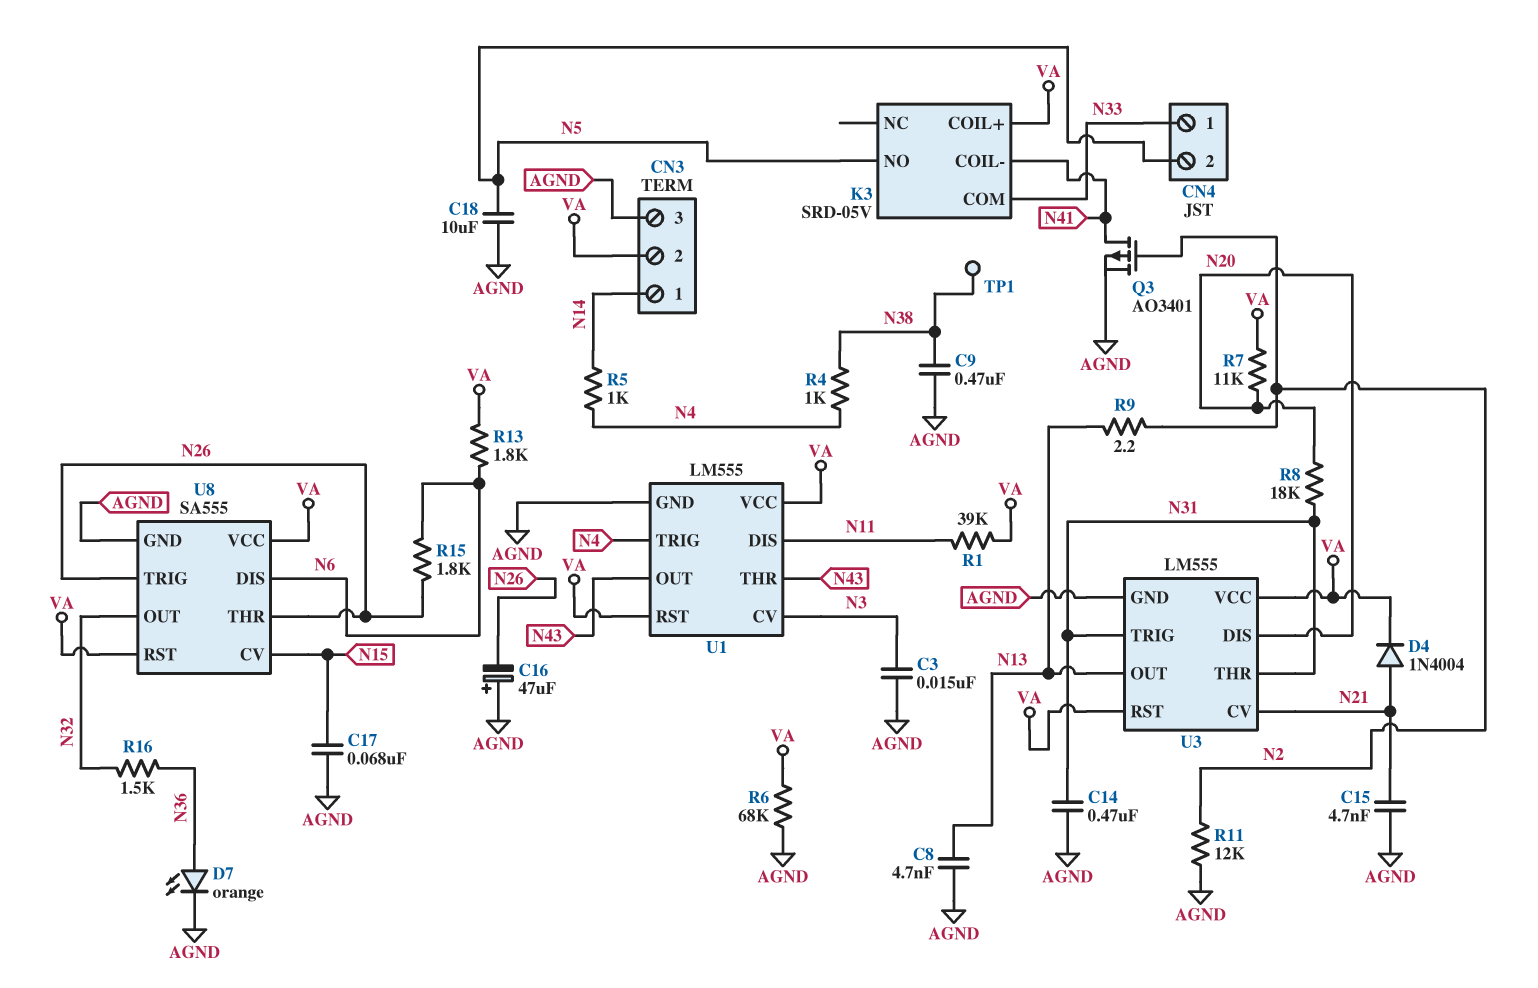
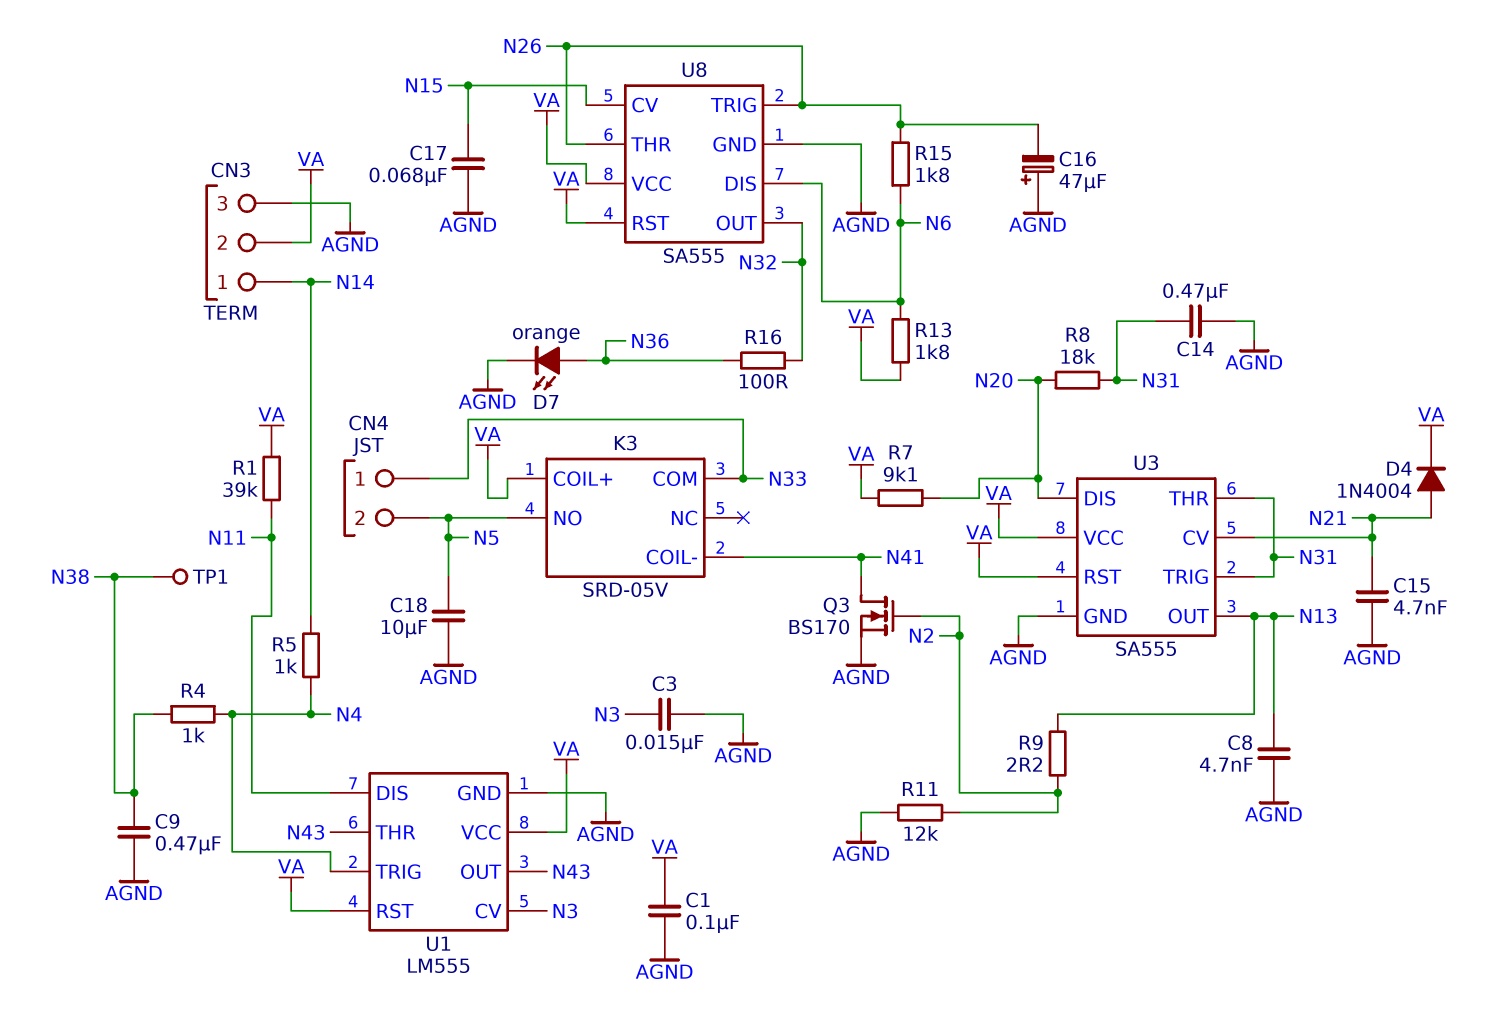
C1: none -> 100nF (AGND, VA)
Q3: PMOS AO3401 (G N2, D N41, S AGND) -> NMOS BS170 (G N2, D N41, S AGND)
R6: 68k (AGND, VA) -> none
R7: 11k (N20, VA) -> 9.1k (N20, VA)
R16: 1.5k (N32, N36) -> 100 (N32, N36)
U3: LM555 -> SA555

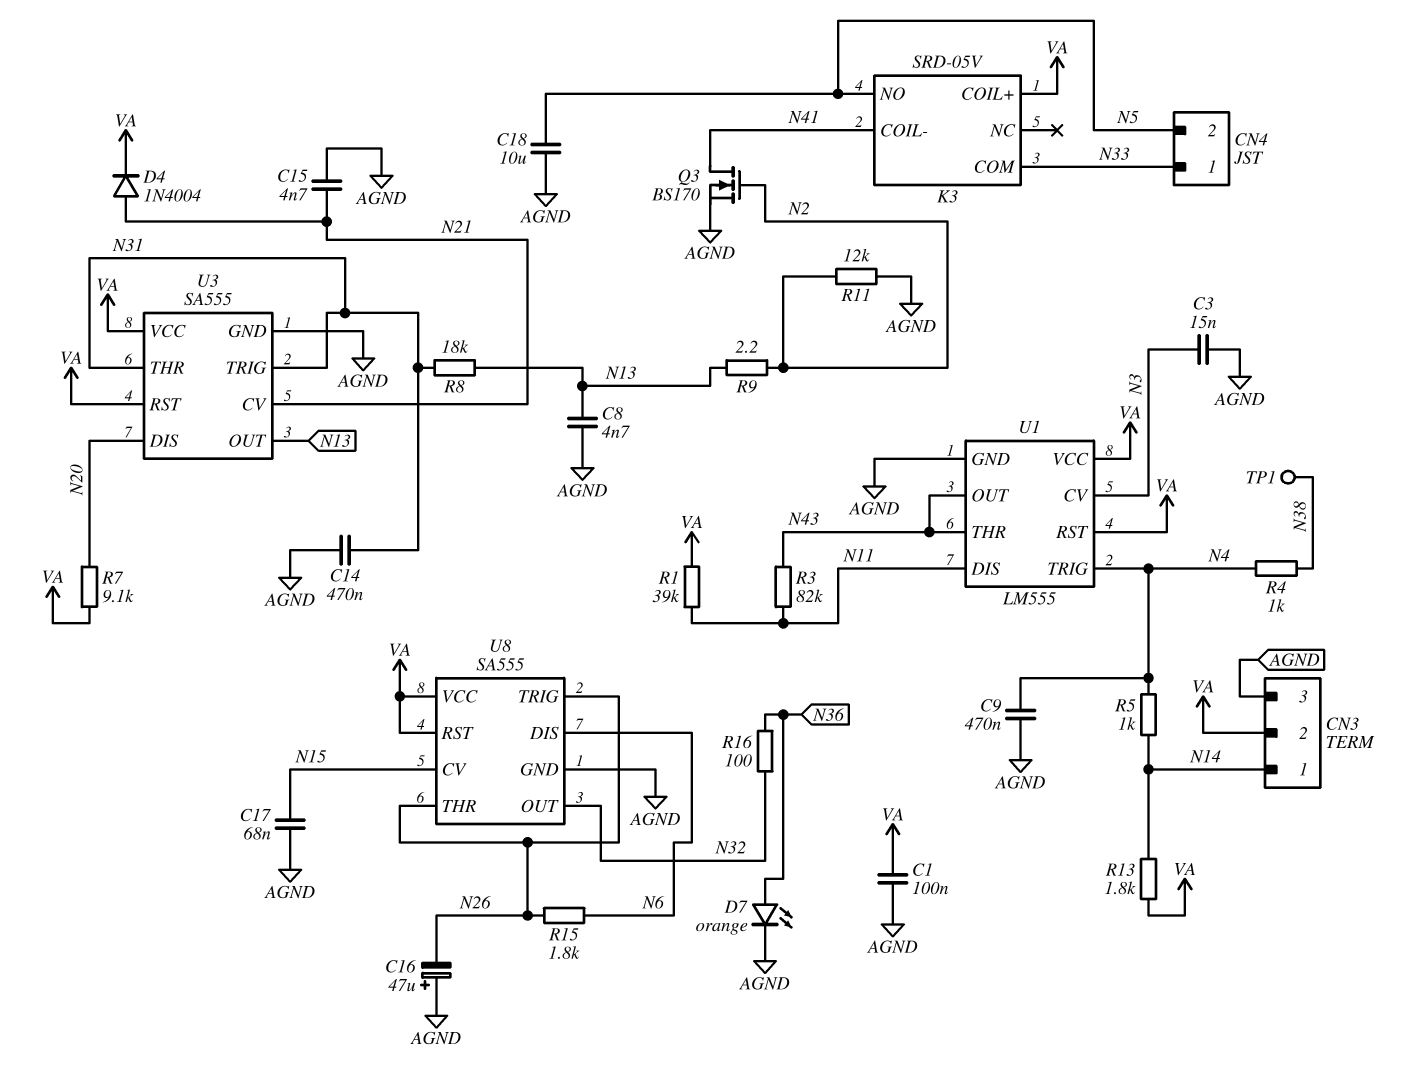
C9: 470nF (AGND, N38) -> 470nF (AGND, N4)
R3: none -> 82k (N11, N43)
R8: 18k (N20, N31) -> 18k (N13, N31)
R13: 1.8k (N6, VA) -> 1.8k (N14, VA)

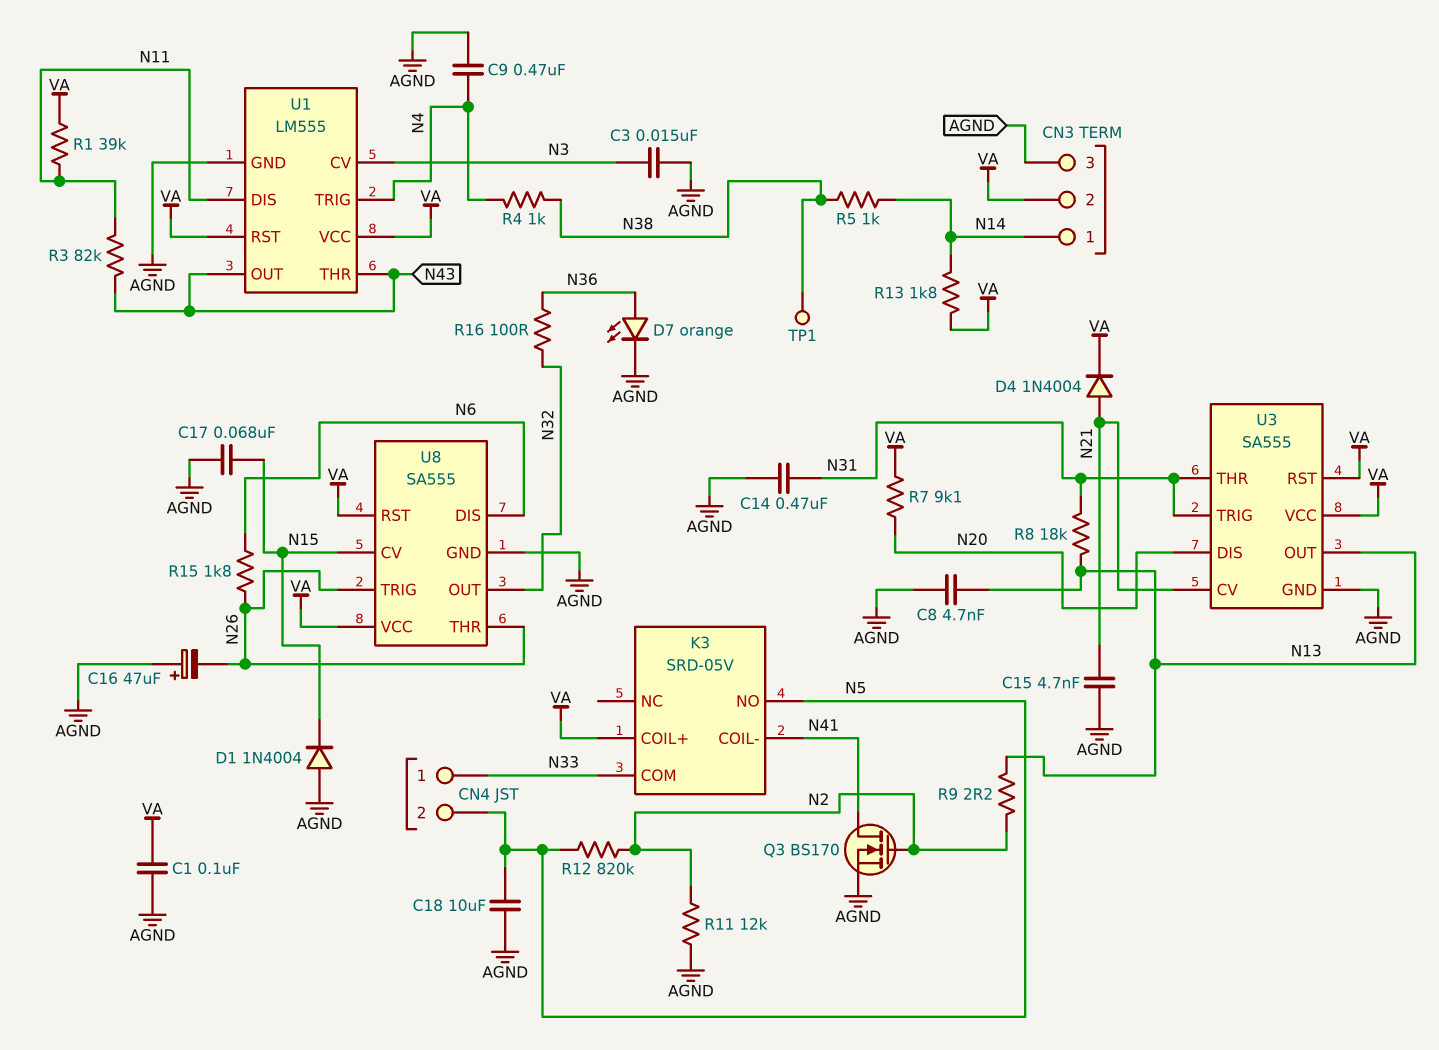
D1: none -> diode 1N4004 (A AGND, K N15)
R5: 1k (N4, N14) -> 1k (N14, N38)
R12: none -> 820k (N2, N5)

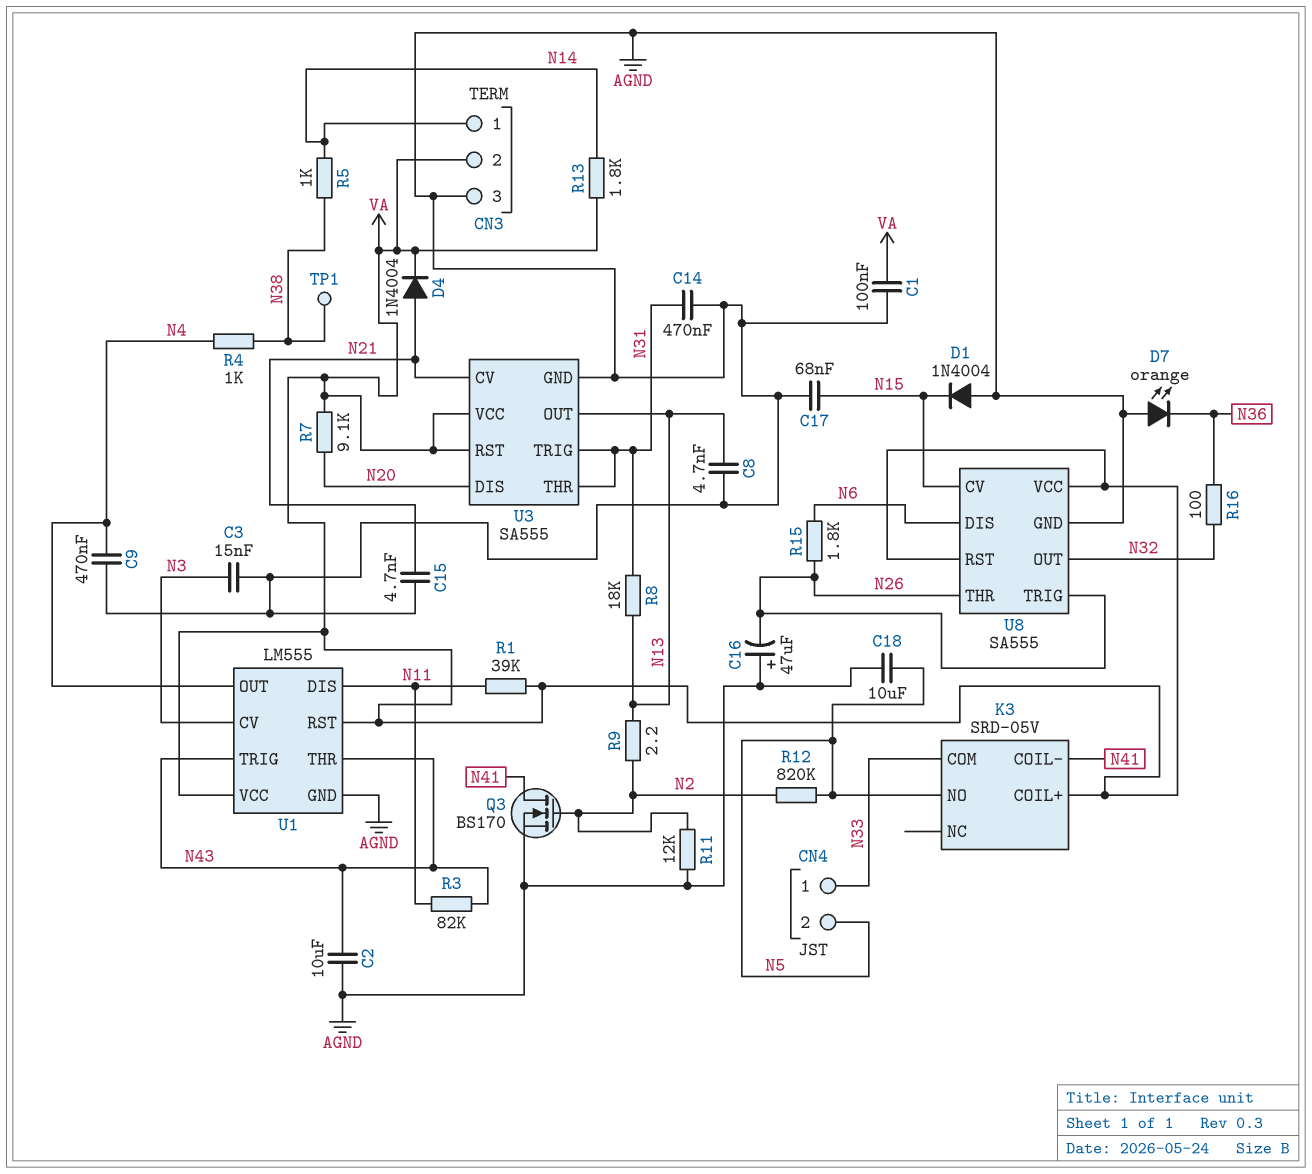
C2: none -> 10uF (AGND, N43)
D7: LED orange (A N36, K AGND) -> LED orange (A AGND, K N36)
U1 pin OUT: N43 -> N4
U1 pin TRIG: N4 -> N43

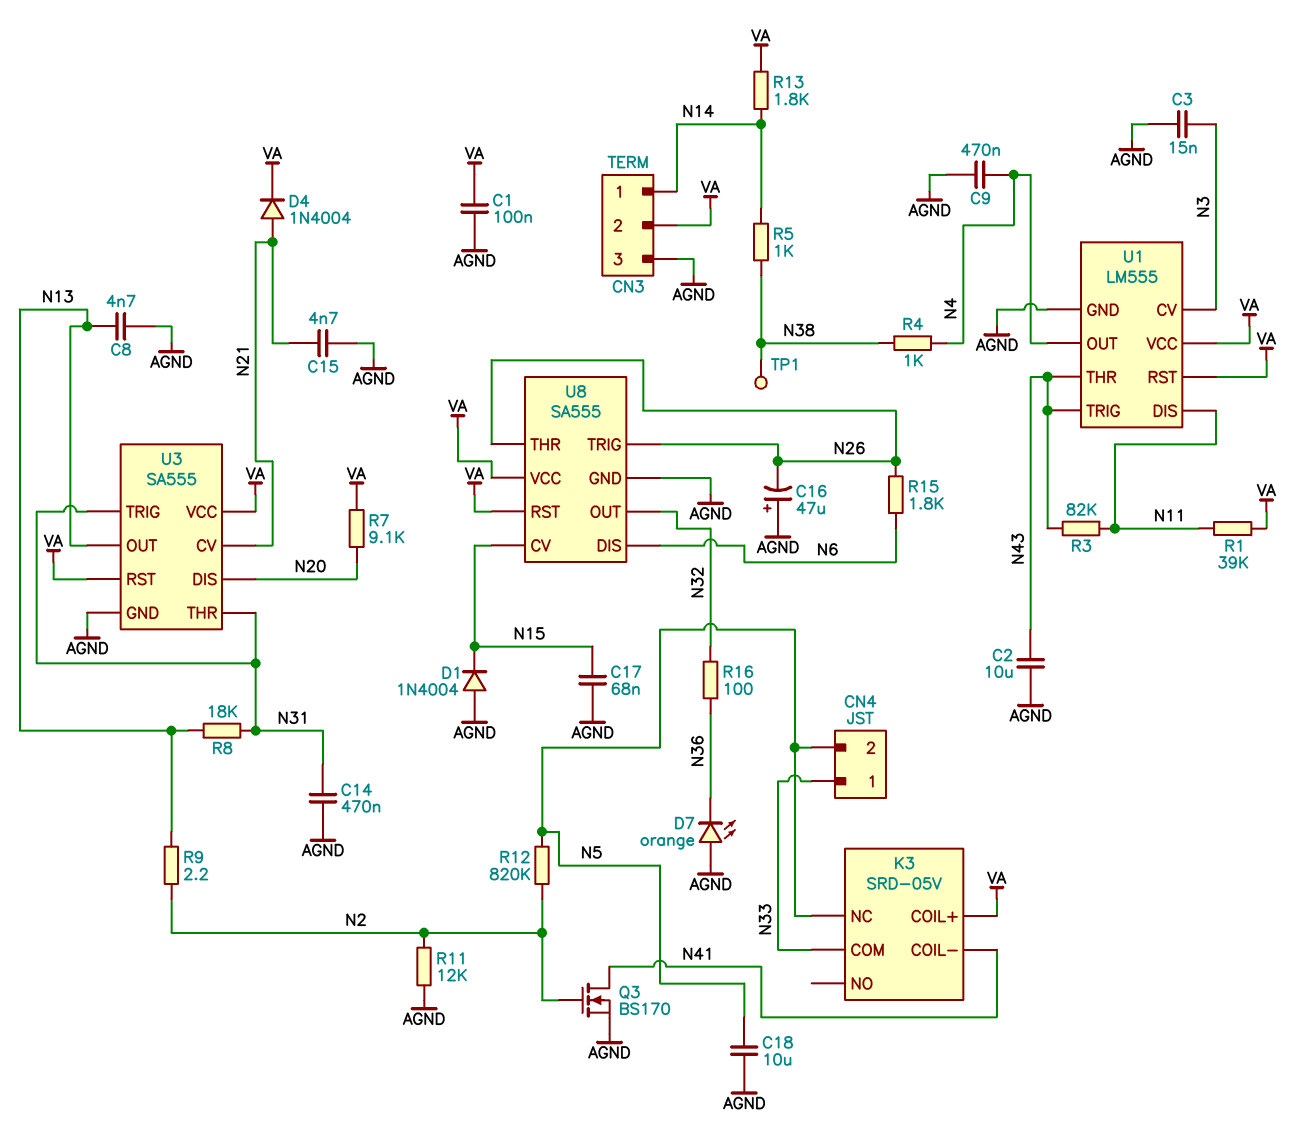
K3 pin NC: none -> N5
K3 pin NO: N5 -> none

